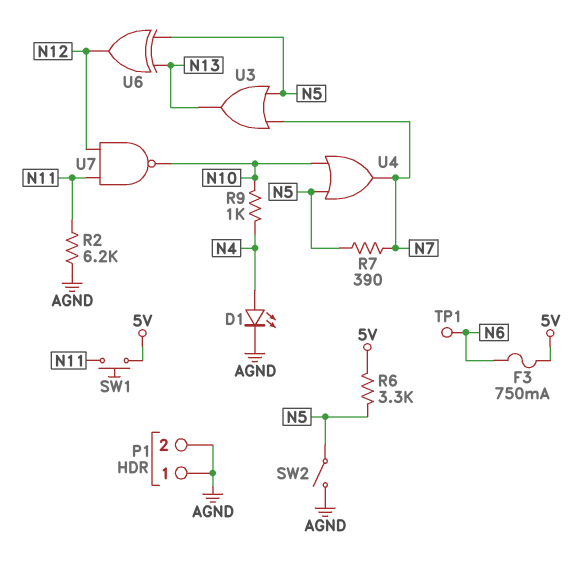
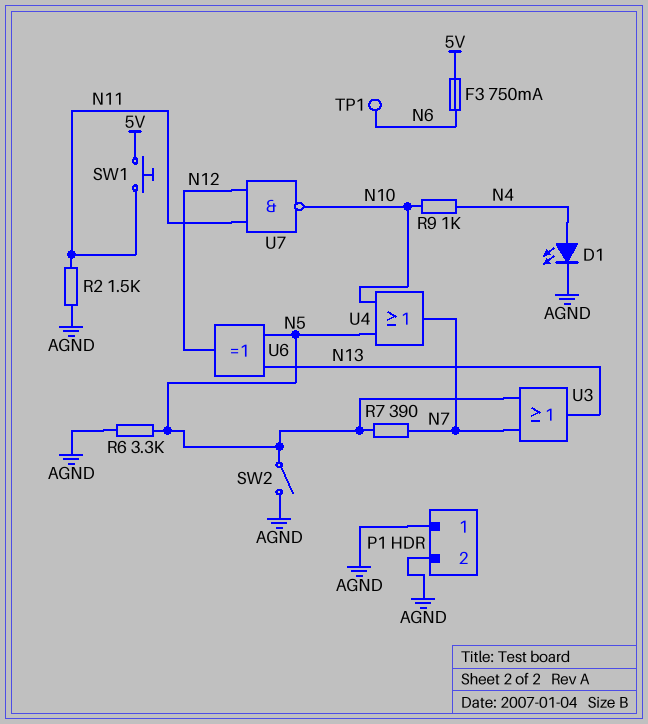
R2: 6.2k (AGND, N11) -> 1.5k (AGND, N11)
R6: 3.3k (5V, N5) -> 3.3k (AGND, N5)

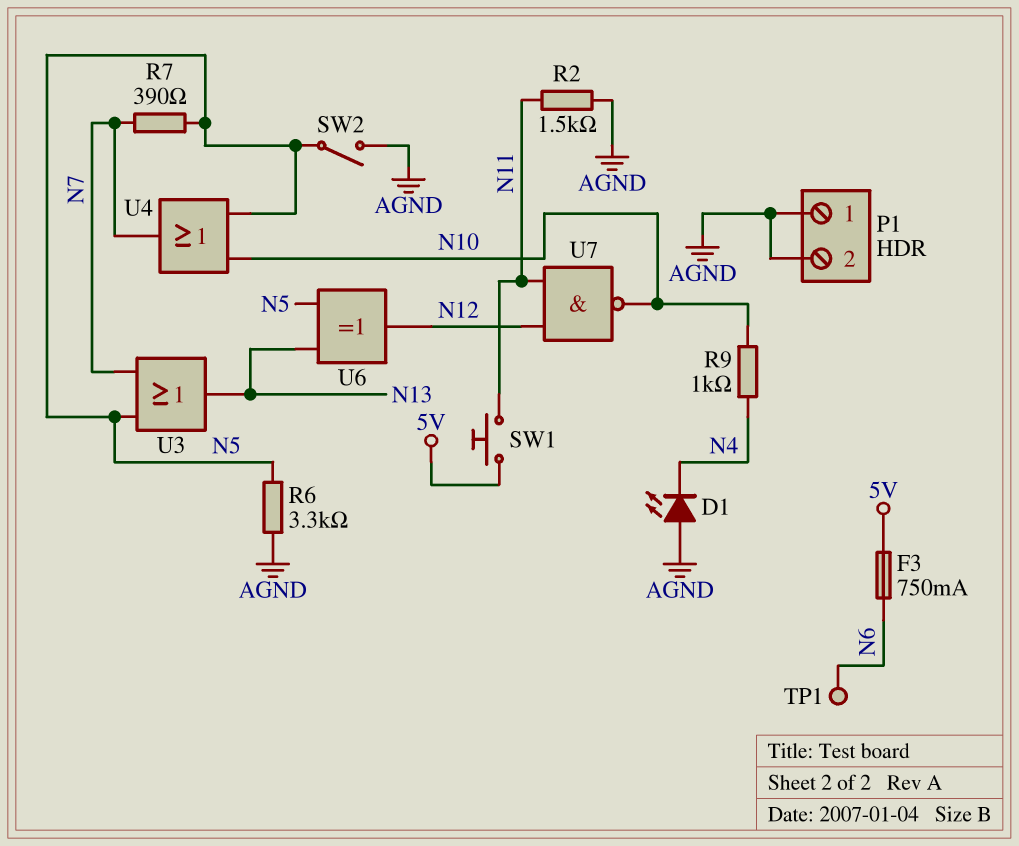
D1: LED (A N4, K AGND) -> LED (A AGND, K N4)

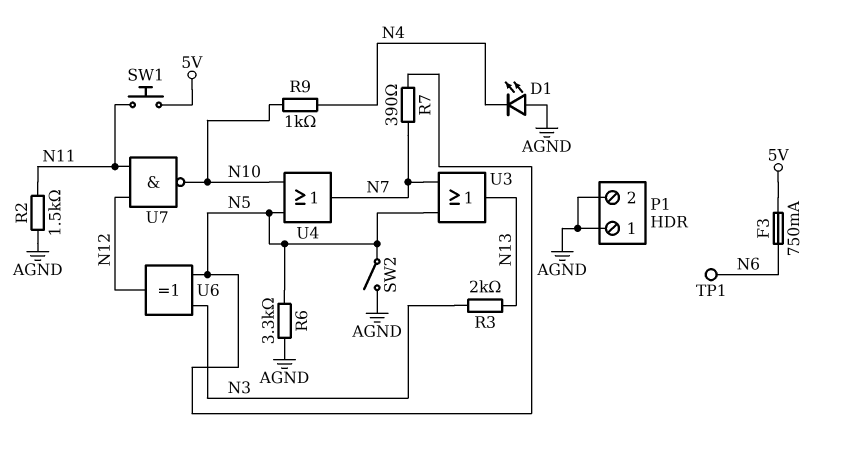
R3: none -> 2k (N3, N13)
U6: XOR (in N5, in N13, out N12) -> XOR (in N3, in N5, out N12)

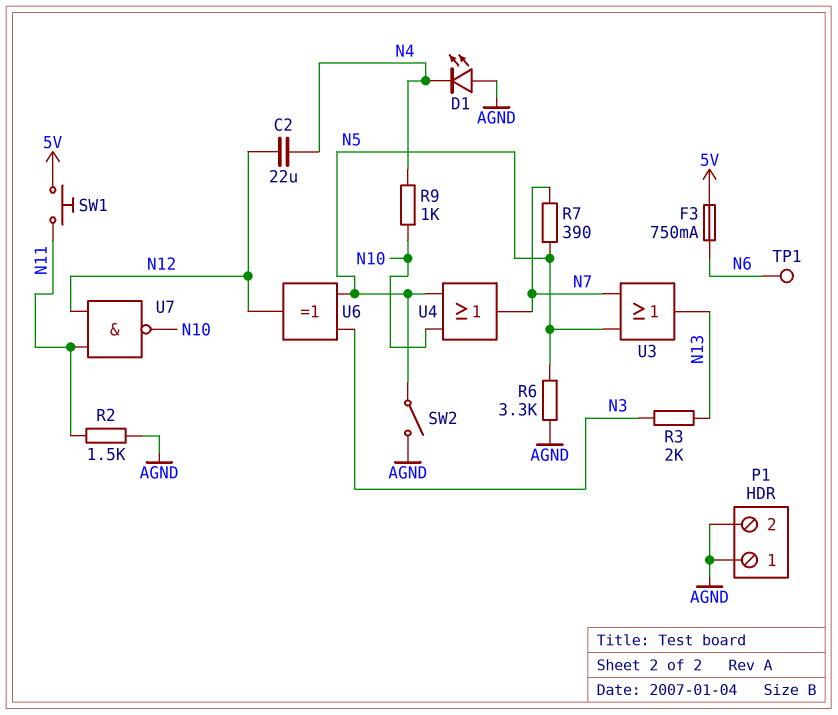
C2: none -> 22uF (N4, N12)

